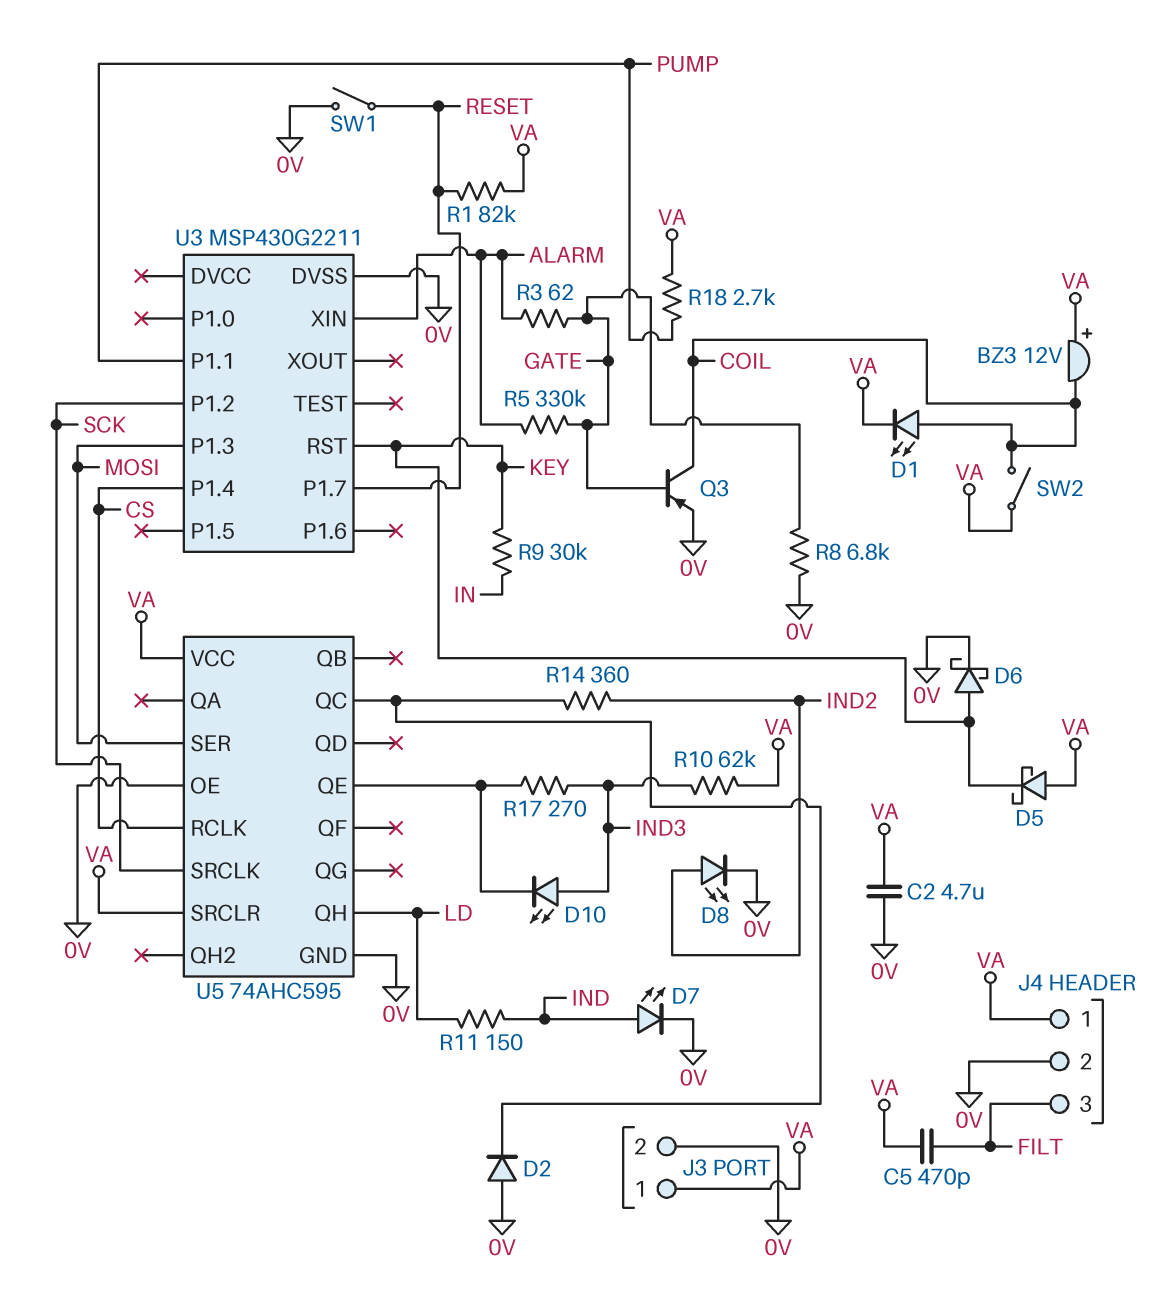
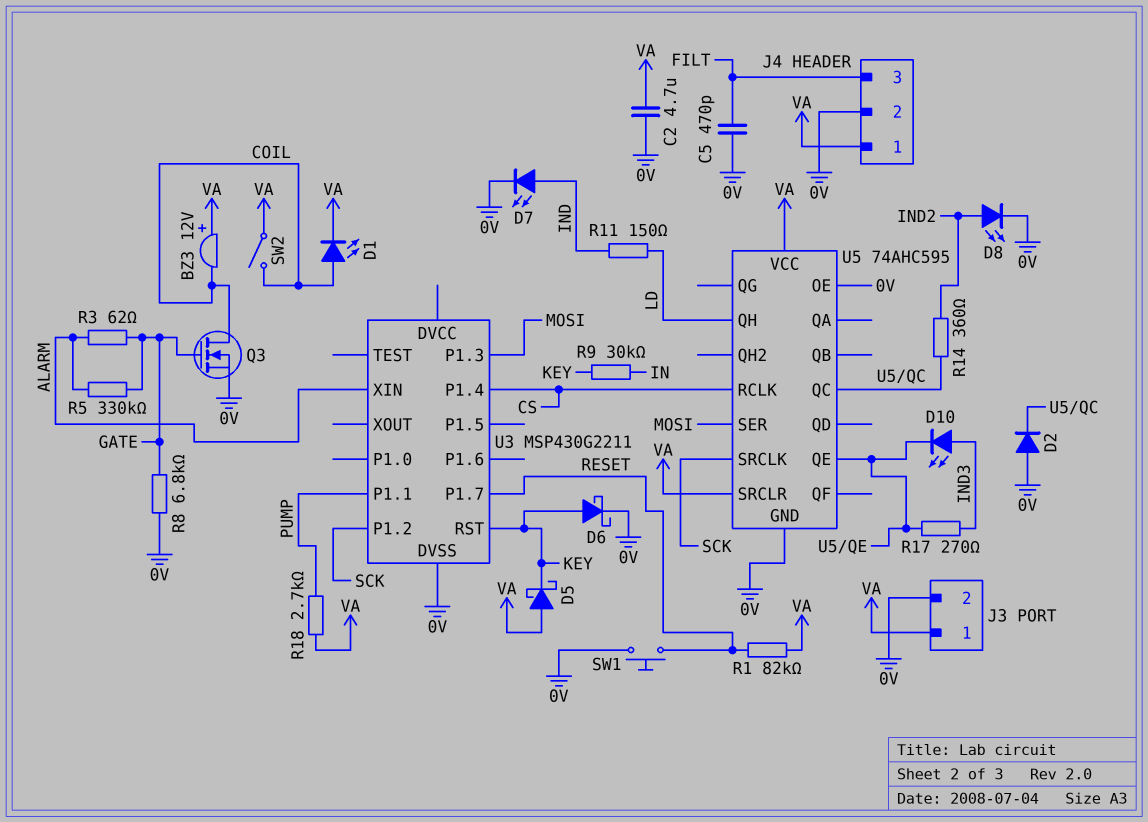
C5: 470pF (FILT, VA) -> 470pF (0V, FILT)
Q3: PNP (B GATE, C COIL, E 0V) -> NMOS (G GATE, D COIL, S 0V)
R10: 62k (IND3, VA) -> none
SW1: switch (0V, RESET) -> button (0V, RESET)

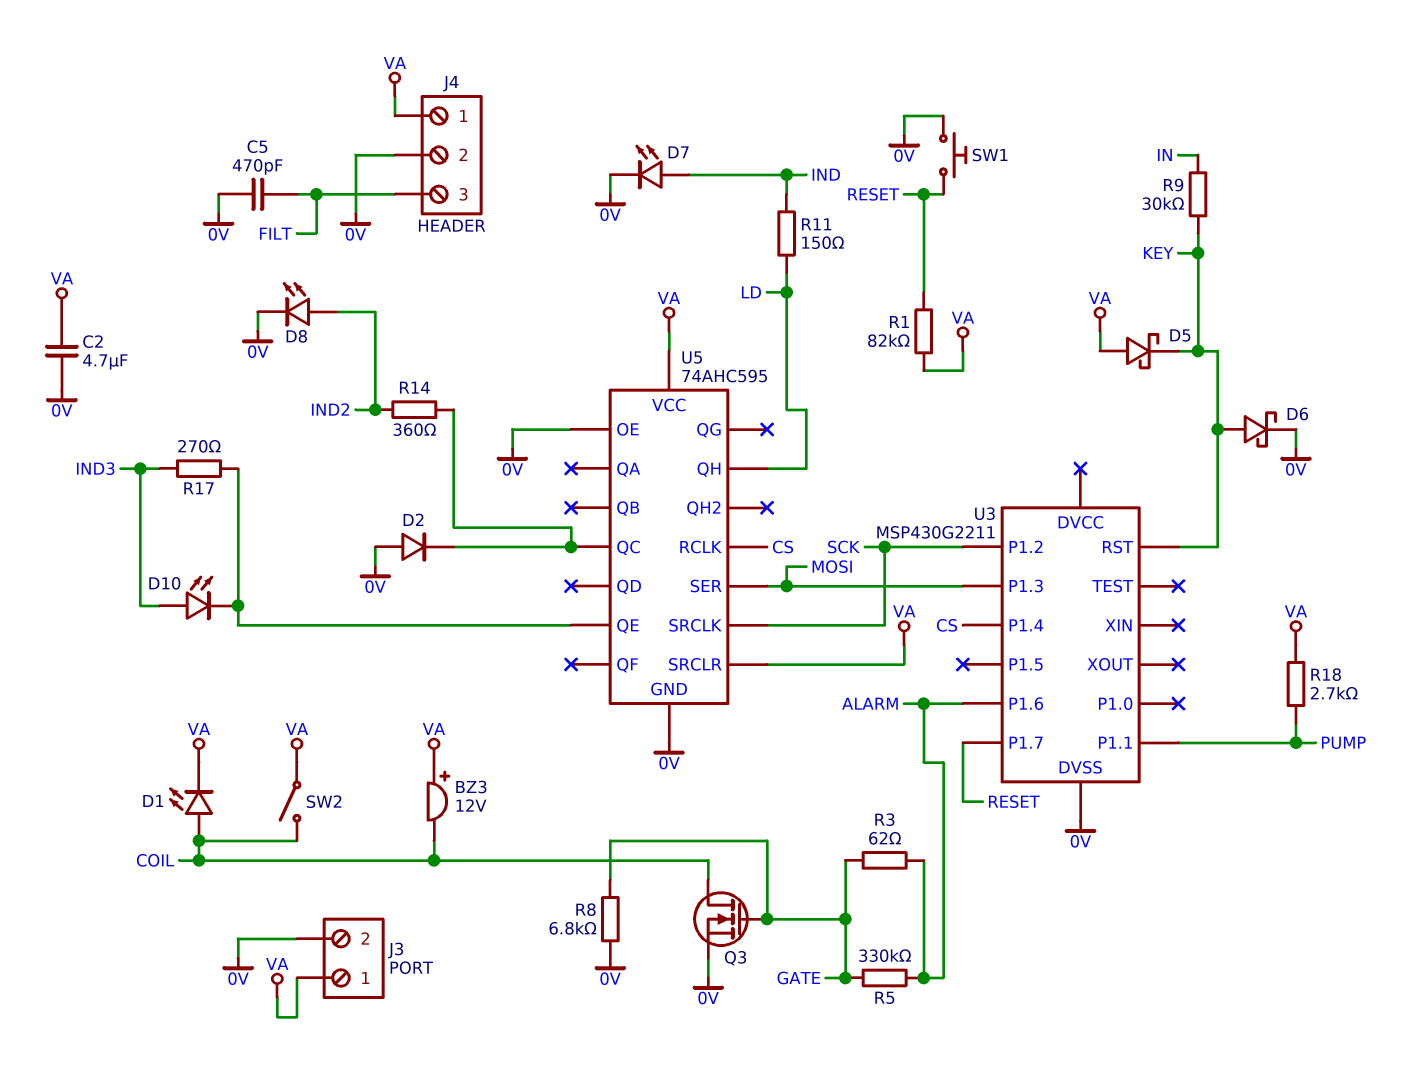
U3 pin P1.6: none -> ALARM
U3 pin XIN: ALARM -> none

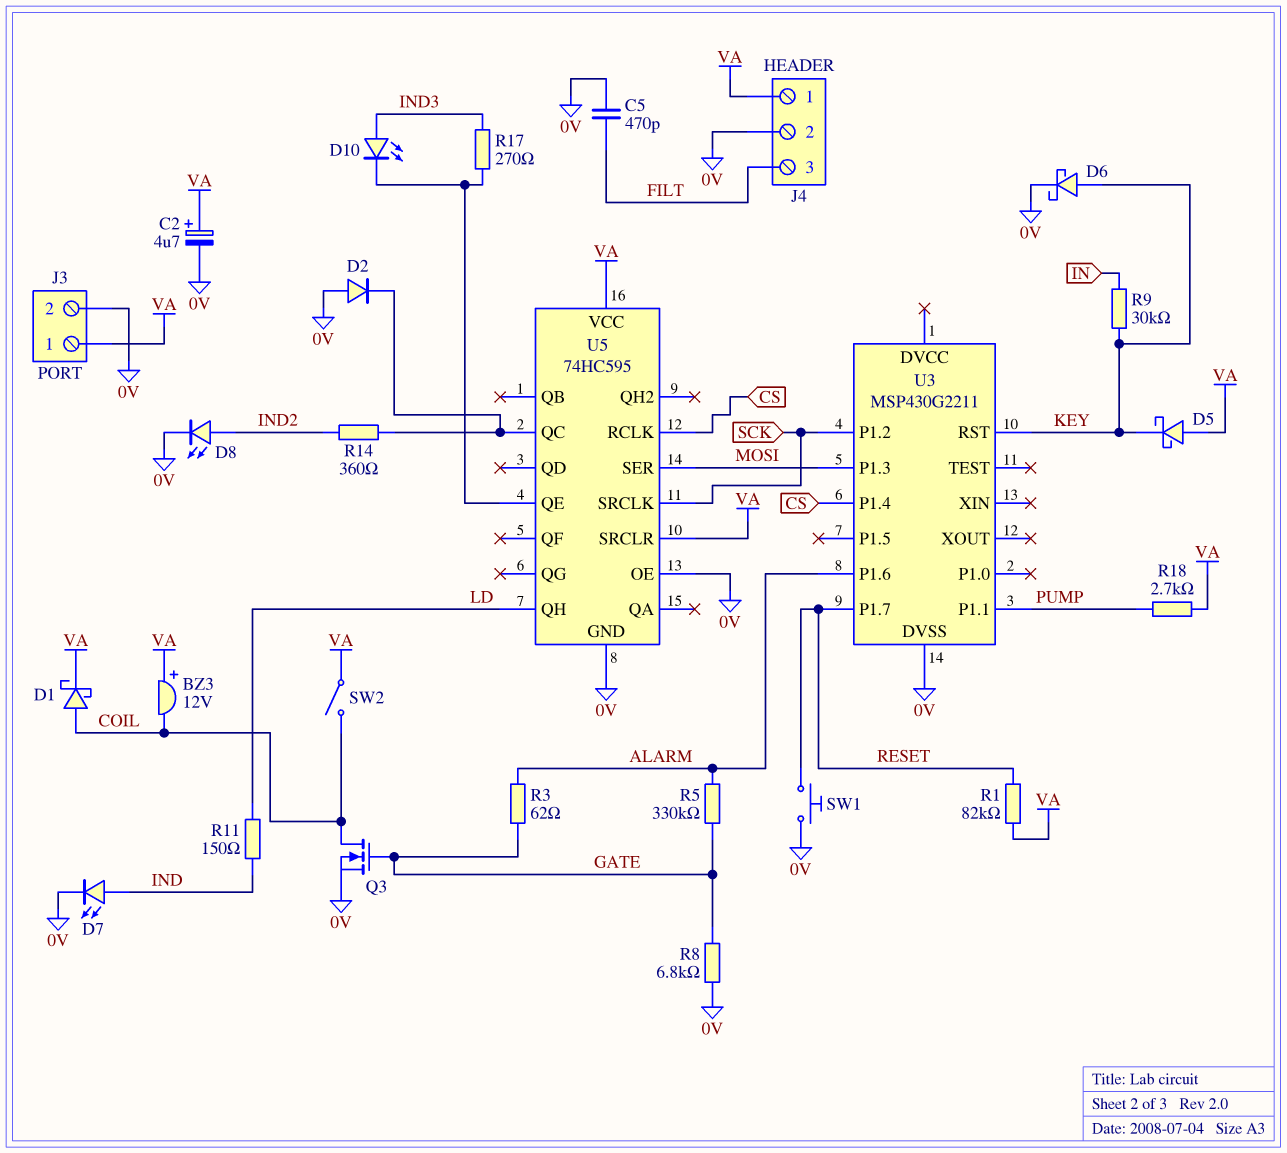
C2: 4.7uF (0V, VA) -> 4.7uF (plus VA, minus 0V)
D1: LED (A COIL, K VA) -> schottky (A COIL, K VA)
U5: 74AHC595 -> 74HC595

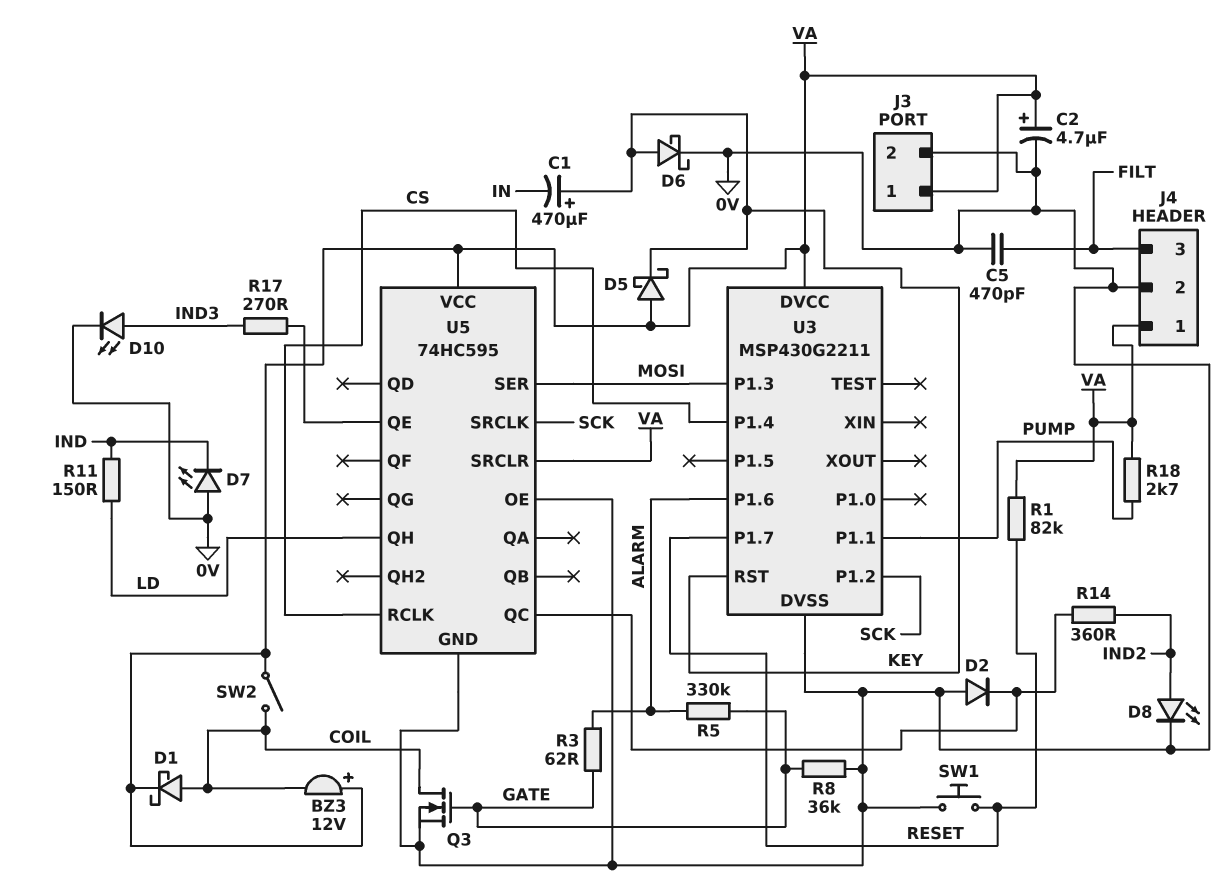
C1: none -> 470uF (plus KEY, minus IN)
D7: LED (A IND, K 0V) -> LED (A 0V, K IND)
D10: LED (A IND3, K U5/QE) -> LED (A IND3, K 0V)
R8: 6.8k (0V, GATE) -> 36k (0V, GATE)
R9: 30k (IN, KEY) -> none
U3 pin DVCC: none -> VA

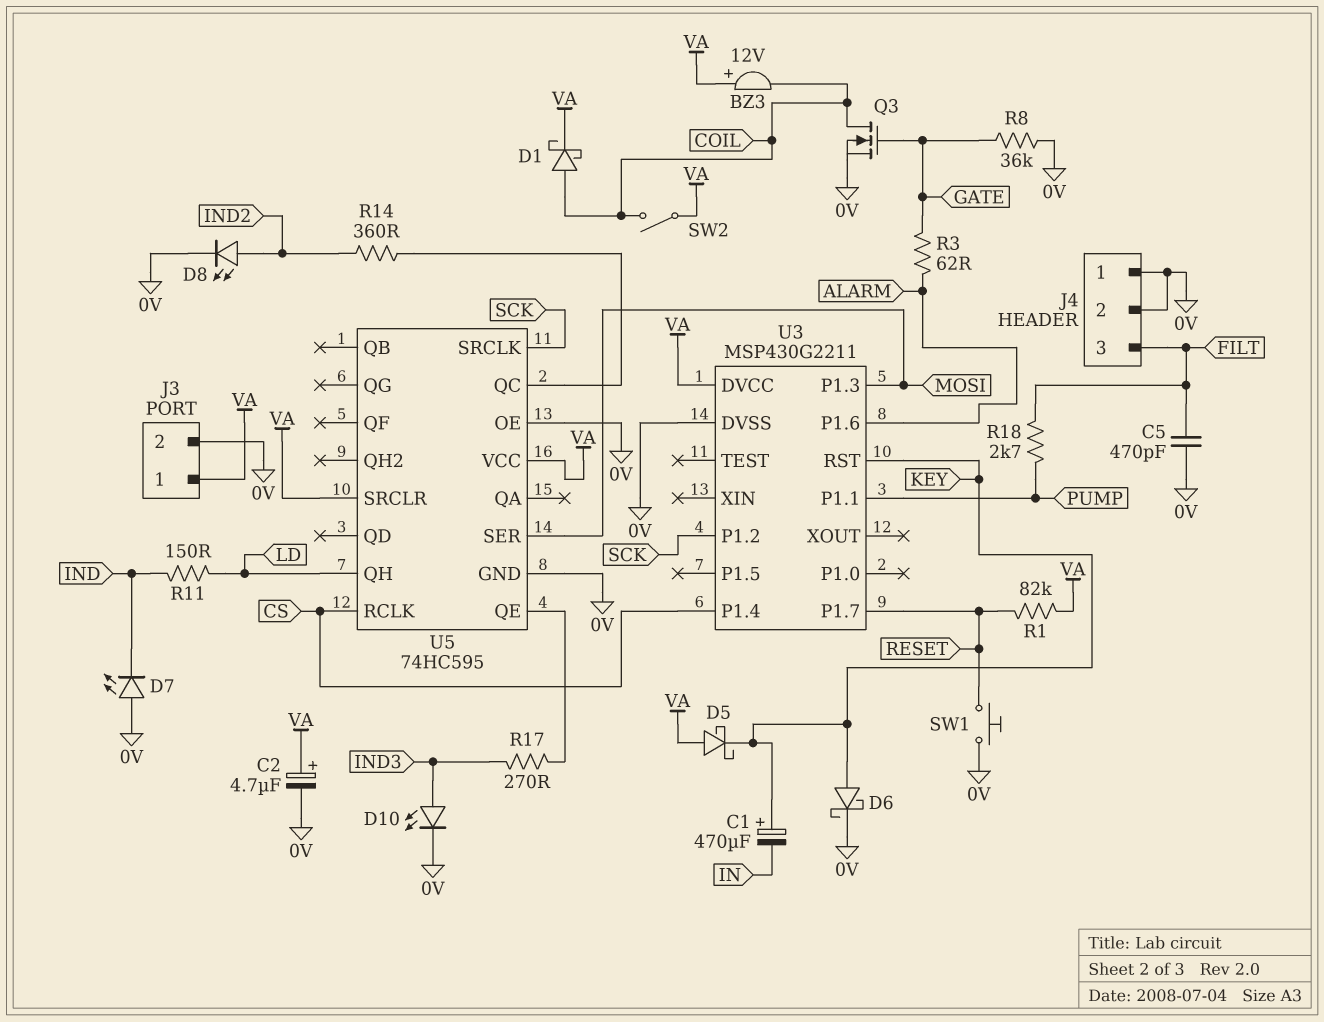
D2: diode (A 0V, K U5/QC) -> none
J4 pin 1: VA -> 0V
R5: 330k (ALARM, GATE) -> none
R18: 2.7k (PUMP, VA) -> 2.7k (FILT, PUMP)

